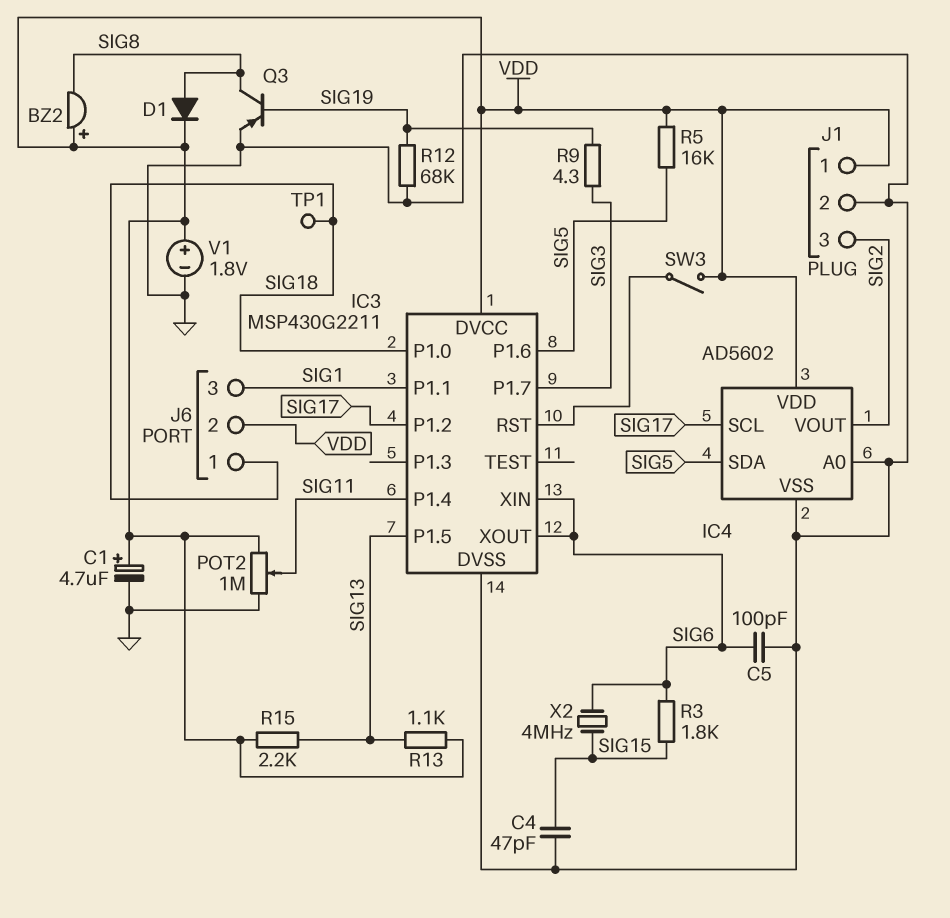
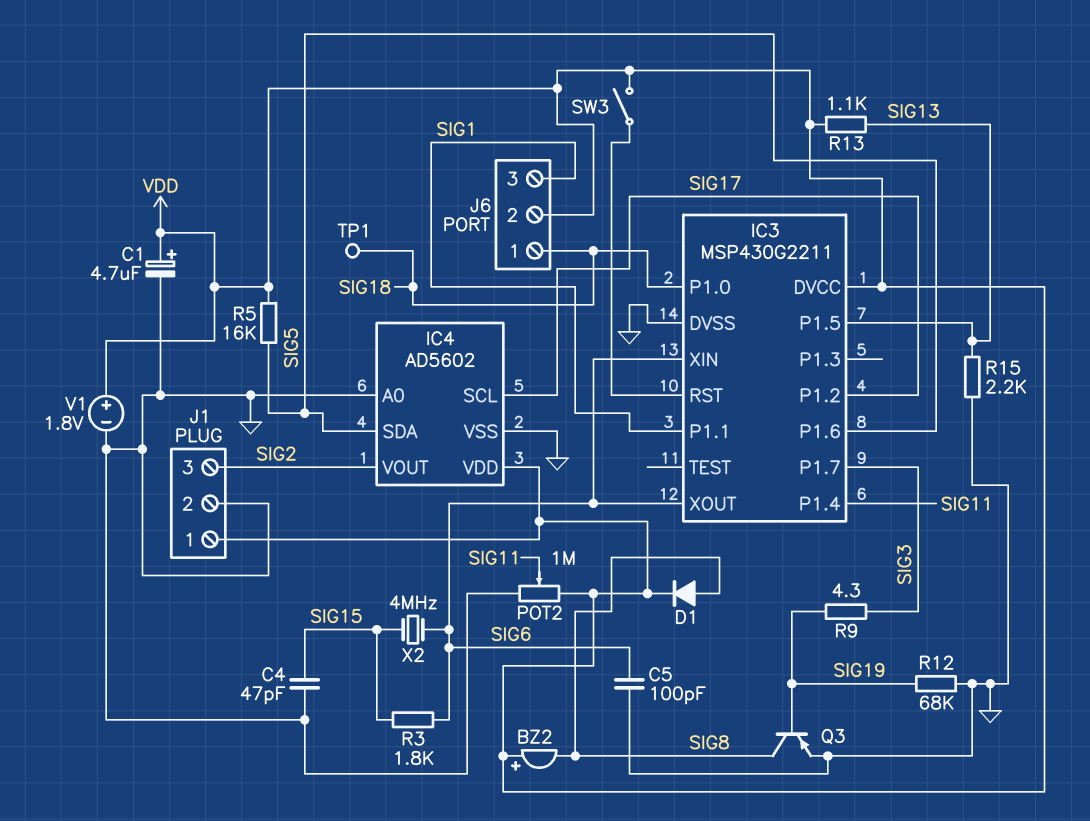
R15: 2.2k (SIG13, VDD) -> 2.2k (GND, SIG13)

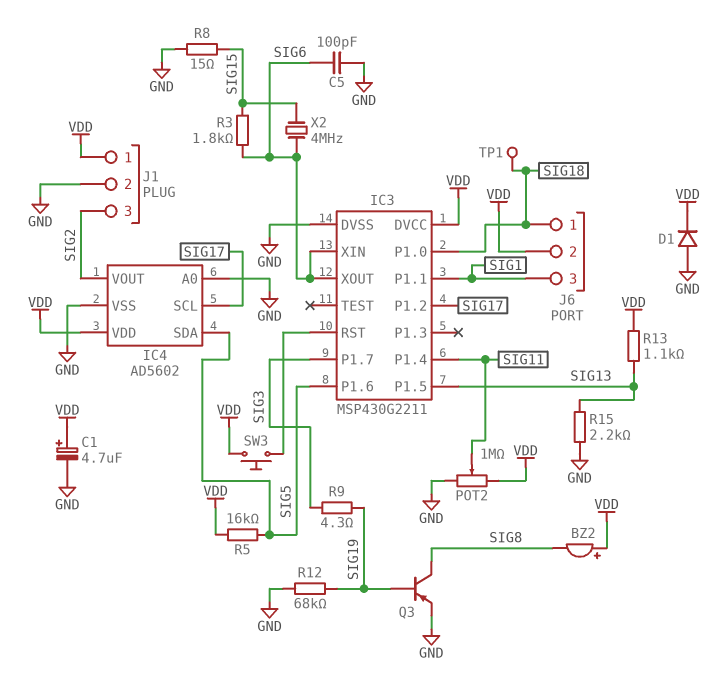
C4: 47pF (GND, SIG15) -> none
D1: diode (A SIG8, K VDD) -> diode (A GND, K VDD)
R8: none -> 15 (GND, SIG15)
SW3: switch (IC3/RST, VDD) -> button (IC3/RST, VDD)
V1: 1.8V (plus VDD, minus GND) -> none

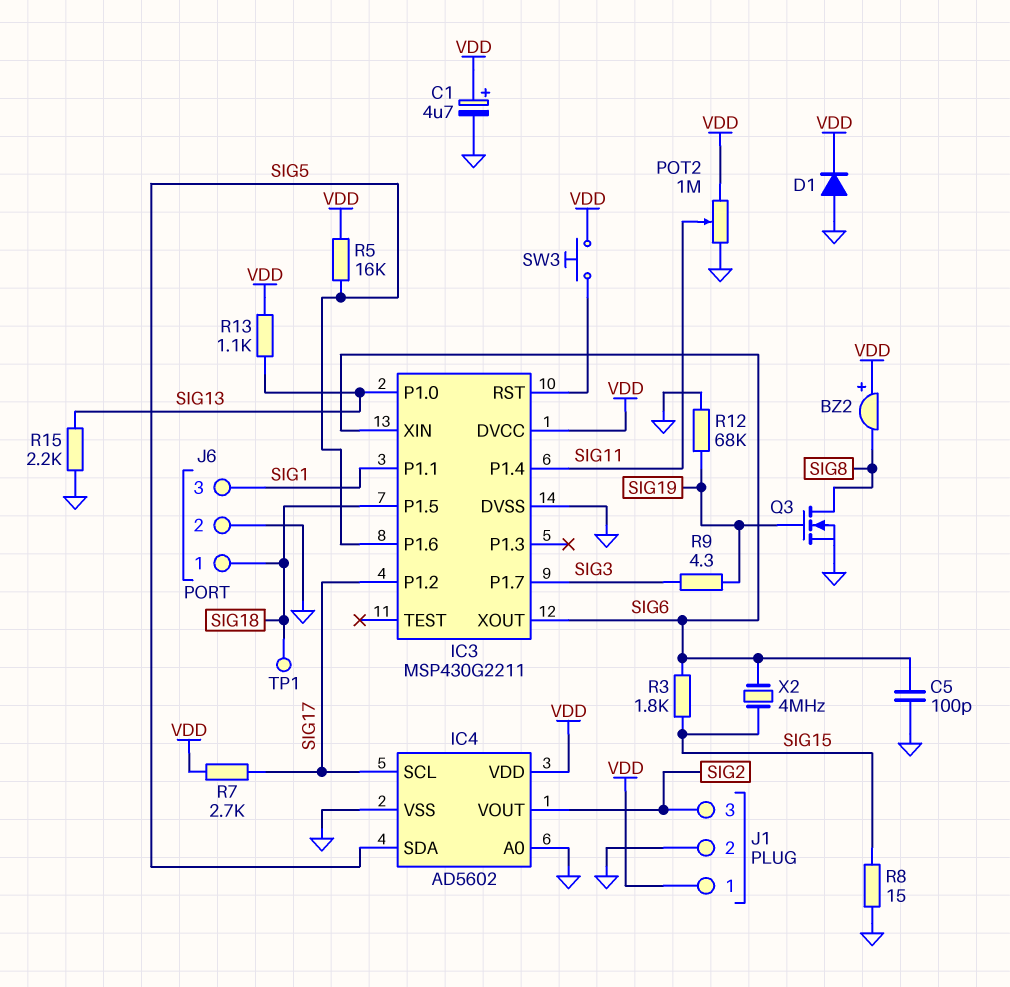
IC3 pin P1.0: SIG18 -> SIG13
IC3 pin P1.5: SIG13 -> SIG18
J6 pin 2: VDD -> GND
Q3: PNP (B SIG19, C SIG8, E GND) -> NMOS (G SIG19, D SIG8, S GND)
R7: none -> 2.7k (SIG17, VDD)

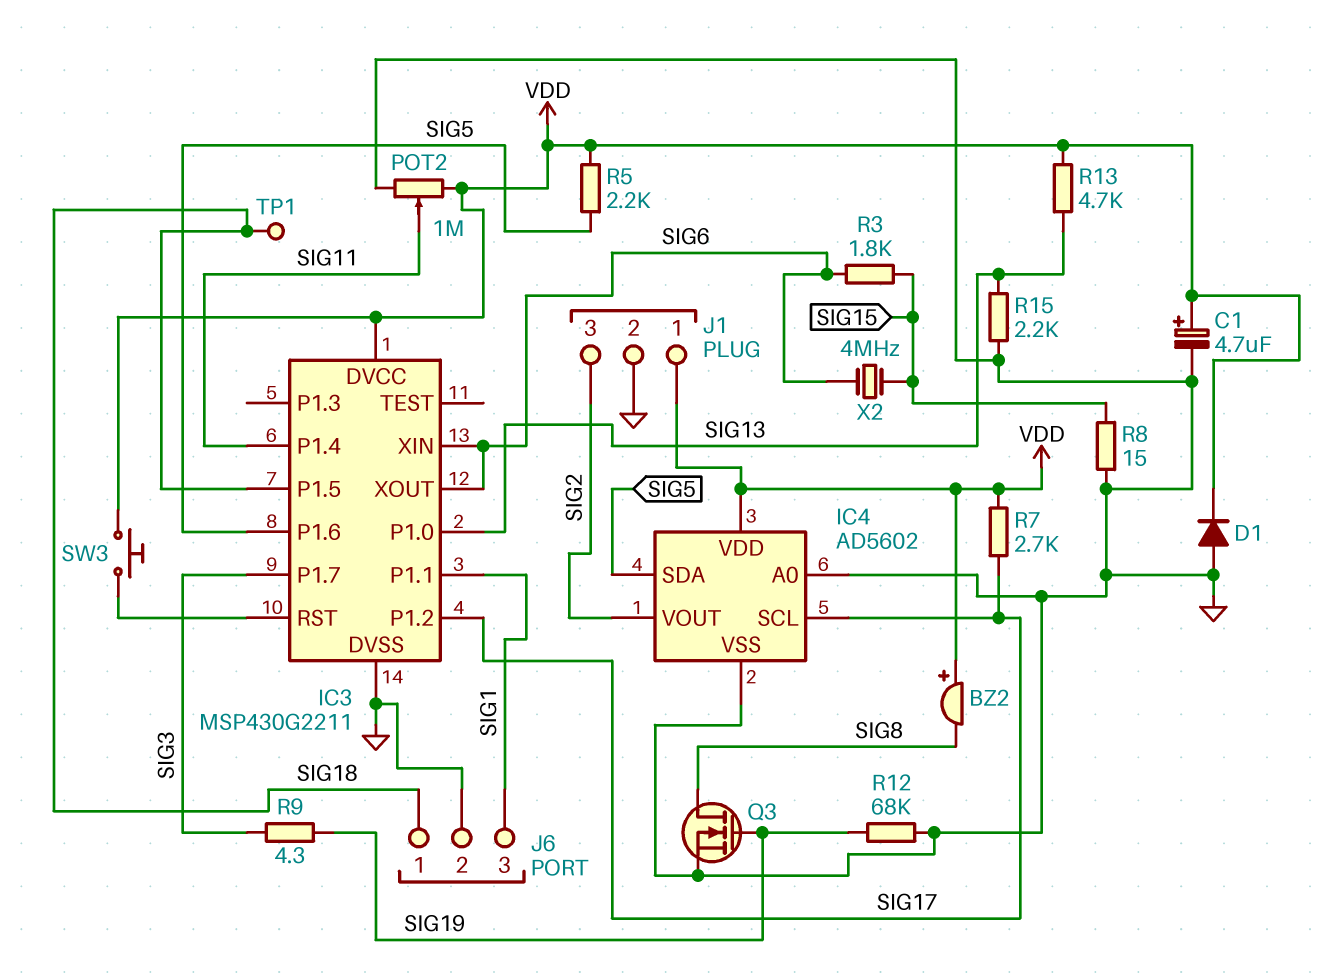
C5: 100pF (GND, SIG6) -> none
R5: 16k (SIG5, VDD) -> 2.2k (SIG5, VDD)
R13: 1.1k (SIG13, VDD) -> 4.7k (SIG13, VDD)

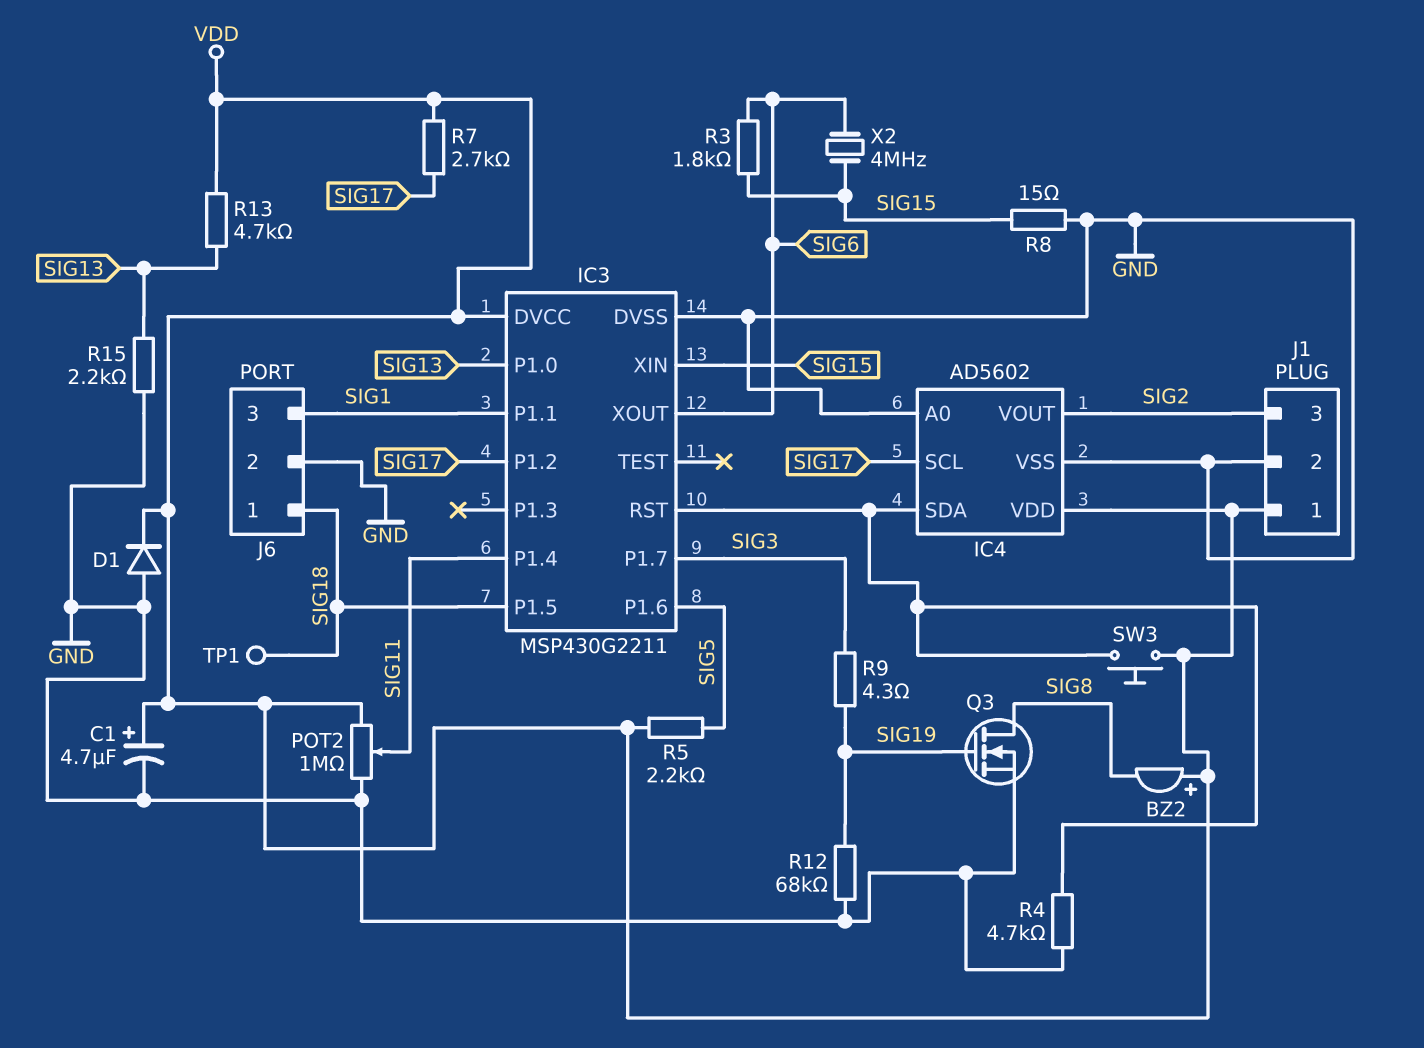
IC3 pin XIN: SIG6 -> SIG15
IC4 pin SDA: SIG5 -> IC3/RST
R4: none -> 4.7k (GND, IC3/RST)

